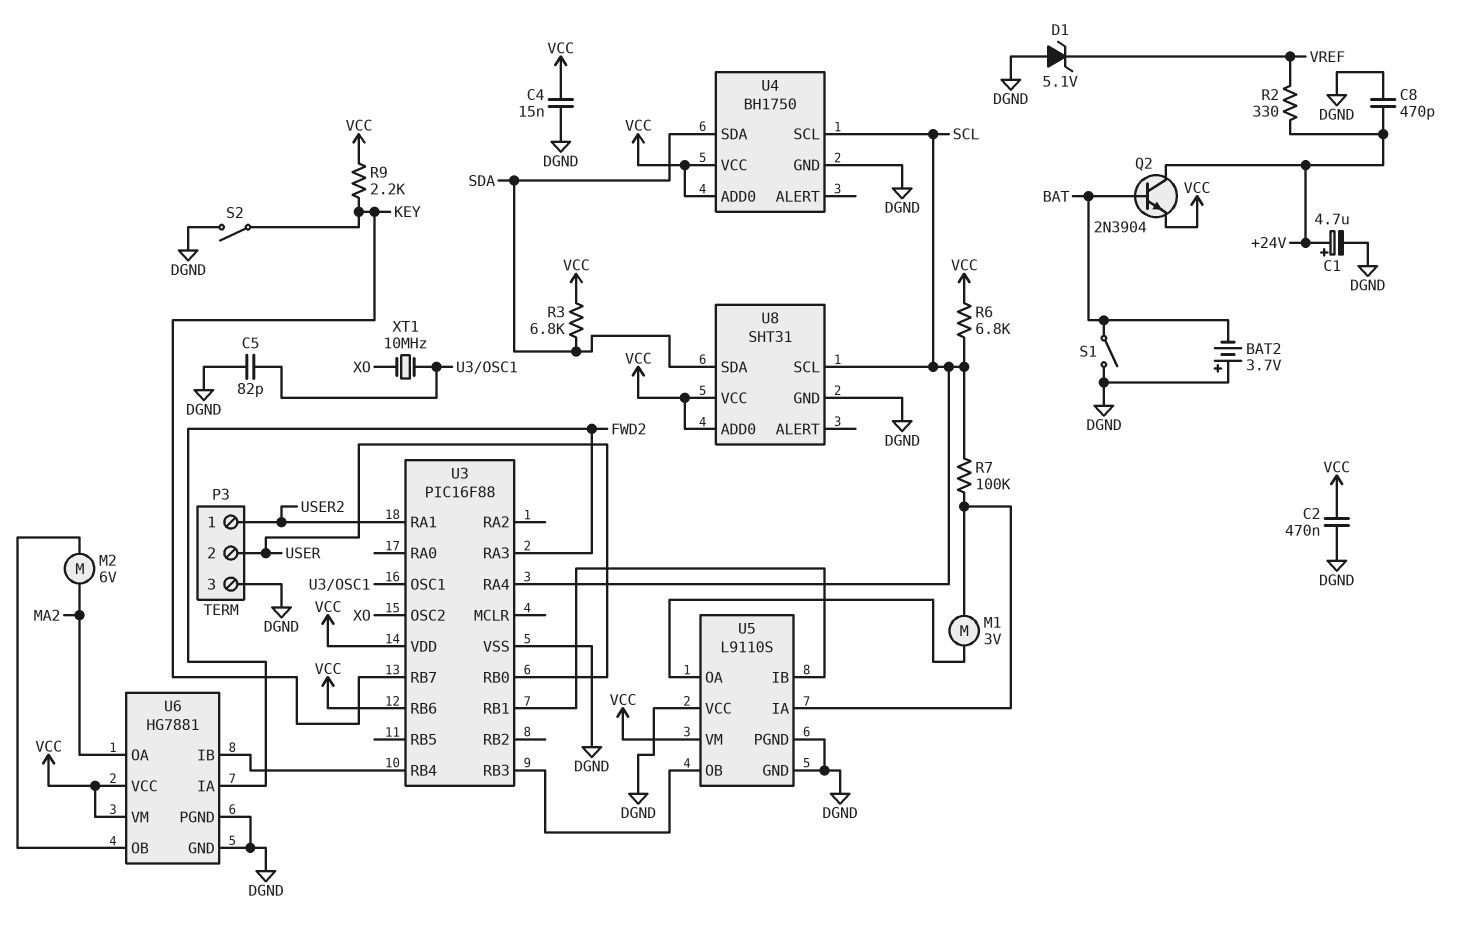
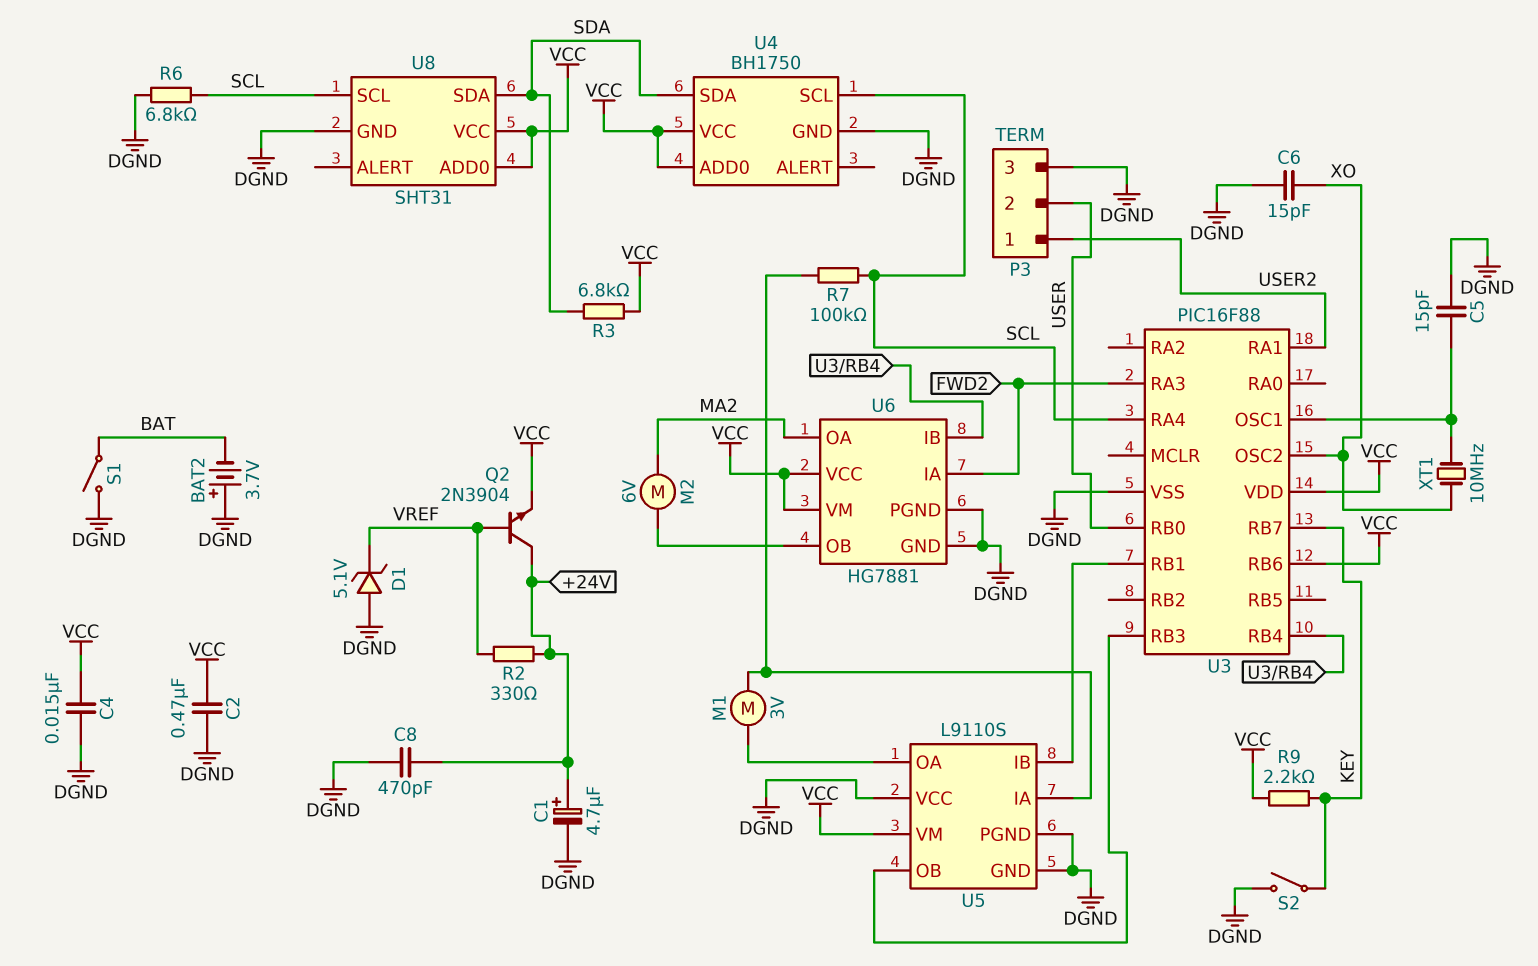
C5: 82pF (DGND, U3/OSC1) -> 15pF (DGND, U3/OSC1)
C6: none -> 15pF (DGND, XO)
Q2: NPN 2N3904 (B BAT, C +24V, E VCC) -> NPN 2N3904 (B VREF, C +24V, E VCC)
R6: 6.8k (SCL, VCC) -> 6.8k (DGND, SCL)

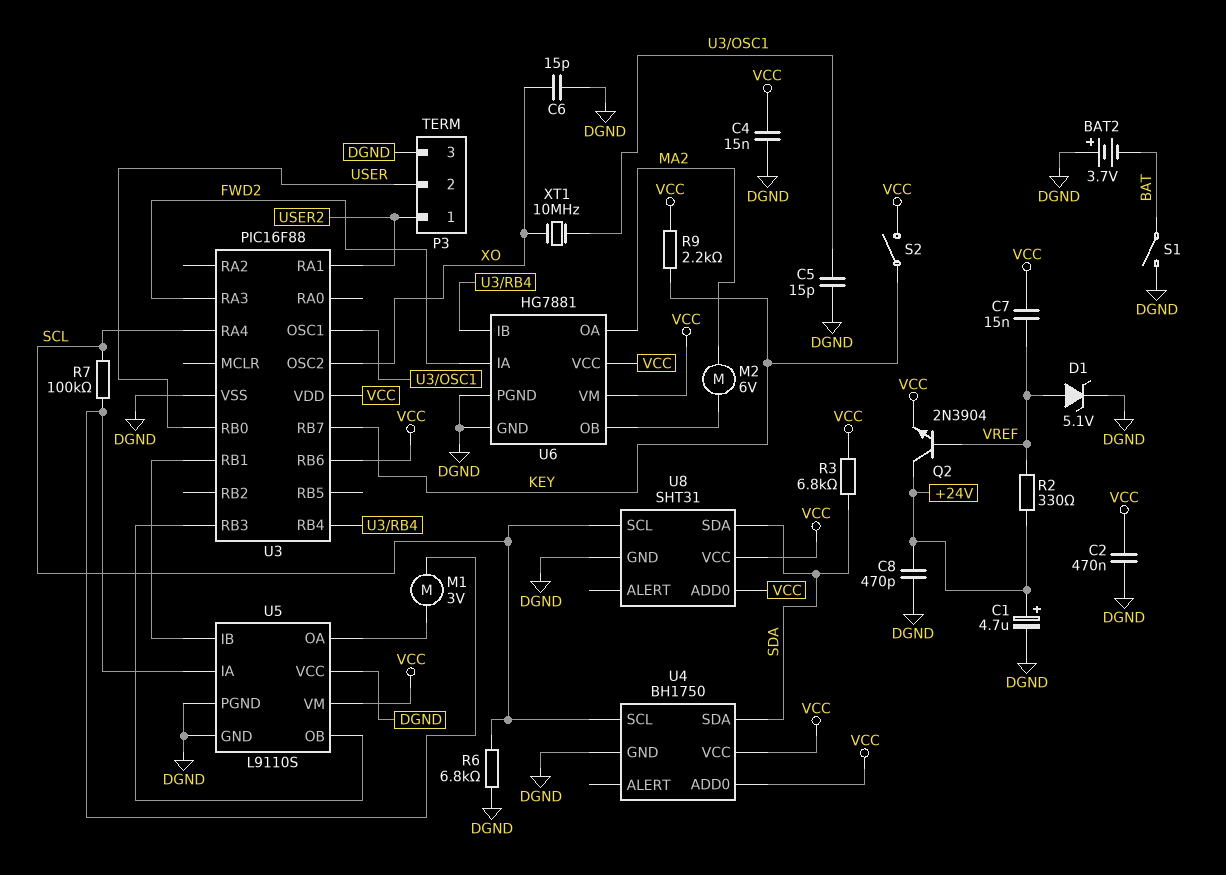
C7: none -> 15nF (VCC, VREF)
D1: zener 5.1V (A DGND, K VREF) -> zener 5.1V (A VREF, K DGND)
S2: switch (DGND, KEY) -> switch (KEY, VCC)

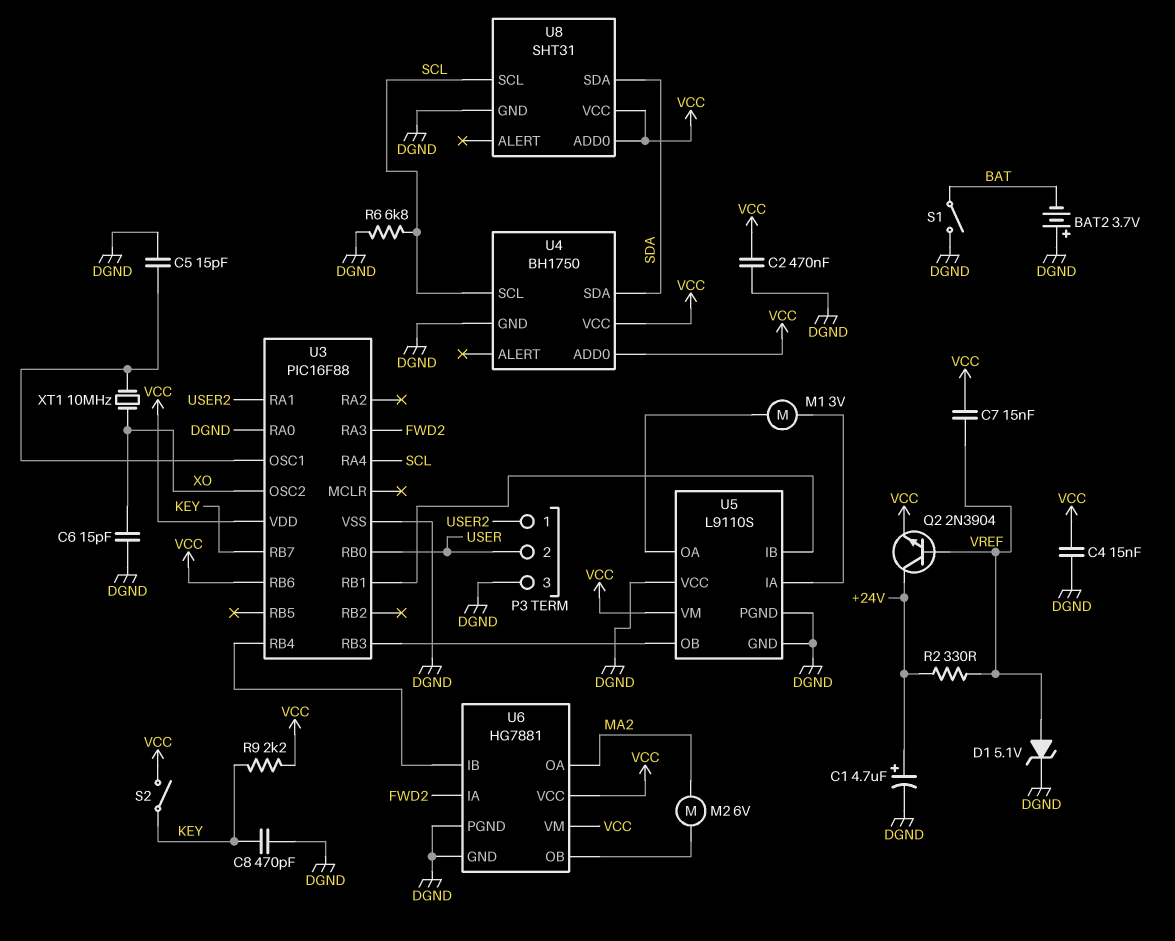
C8: 470pF (+24V, DGND) -> 470pF (DGND, KEY)
R3: 6.8k (SDA, VCC) -> none
R7: 100k (SCL, U5/IA) -> none
U3 pin RA0: none -> DGND

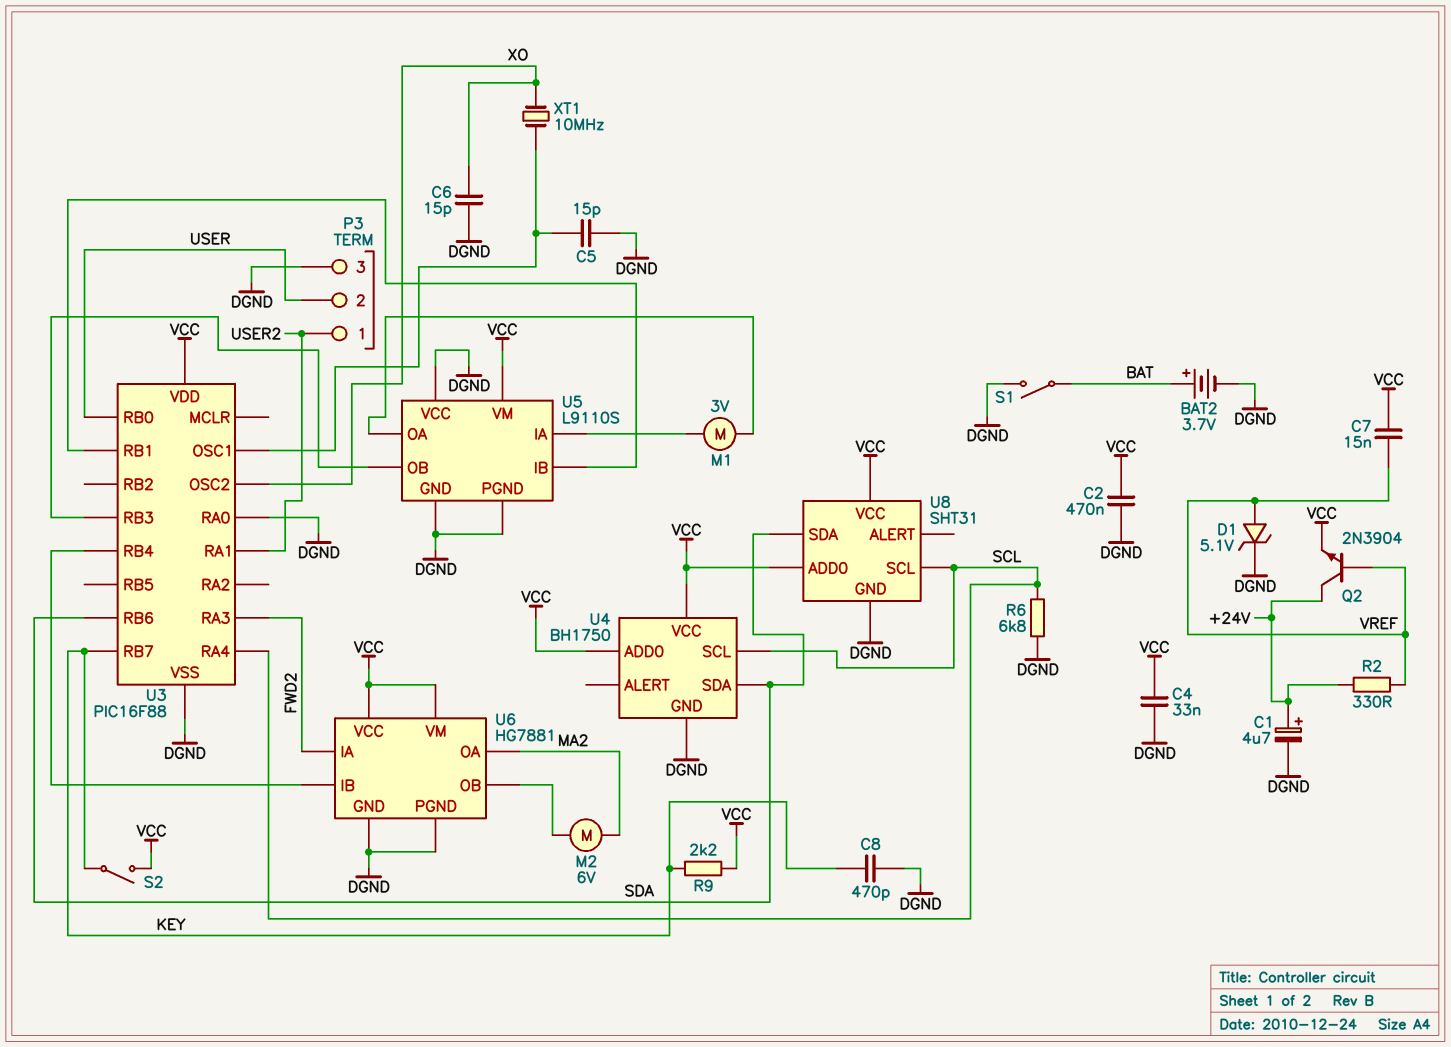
BAT2: 3.7V (plus DGND, minus BAT) -> 3.7V (plus BAT, minus DGND)
C4: 15nF (DGND, VCC) -> 33nF (DGND, VCC)
U3 pin RB6: VCC -> SDA

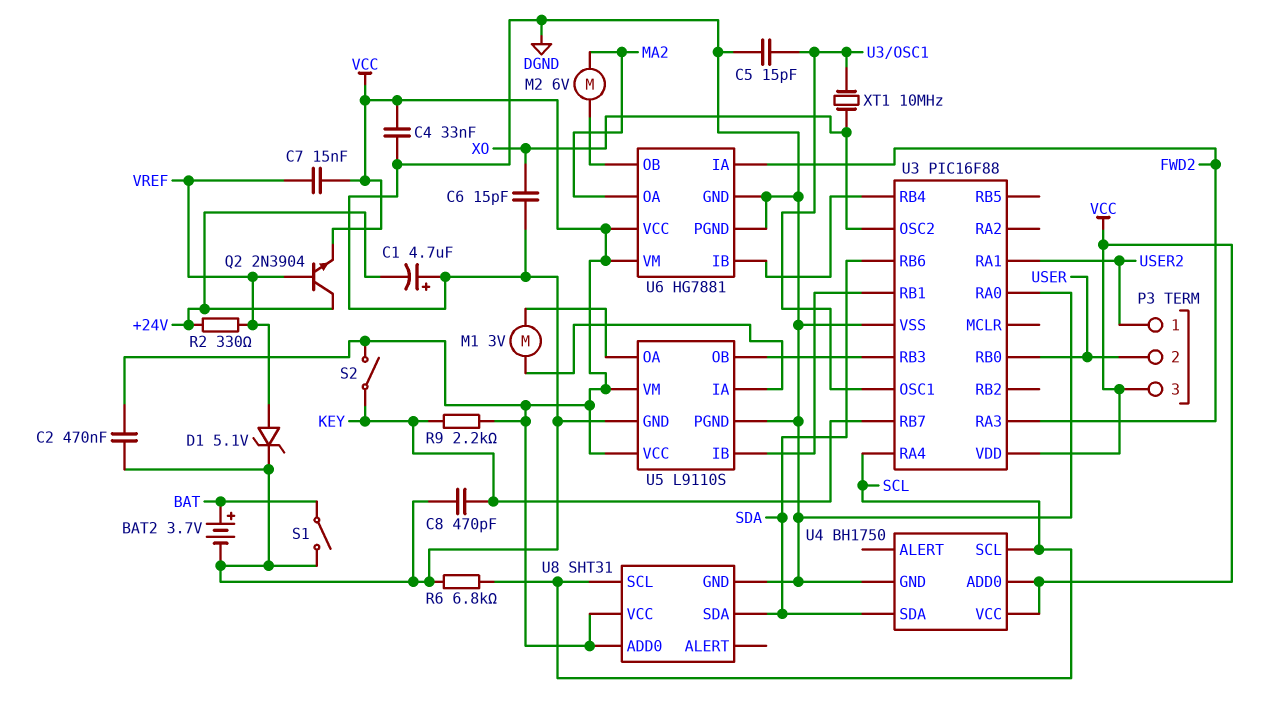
C1: 4.7uF (plus +24V, minus DGND) -> 4.7uF (plus DGND, minus +24V)
P3 pin 3: DGND -> VCC
U5 pin VCC: DGND -> VCC

